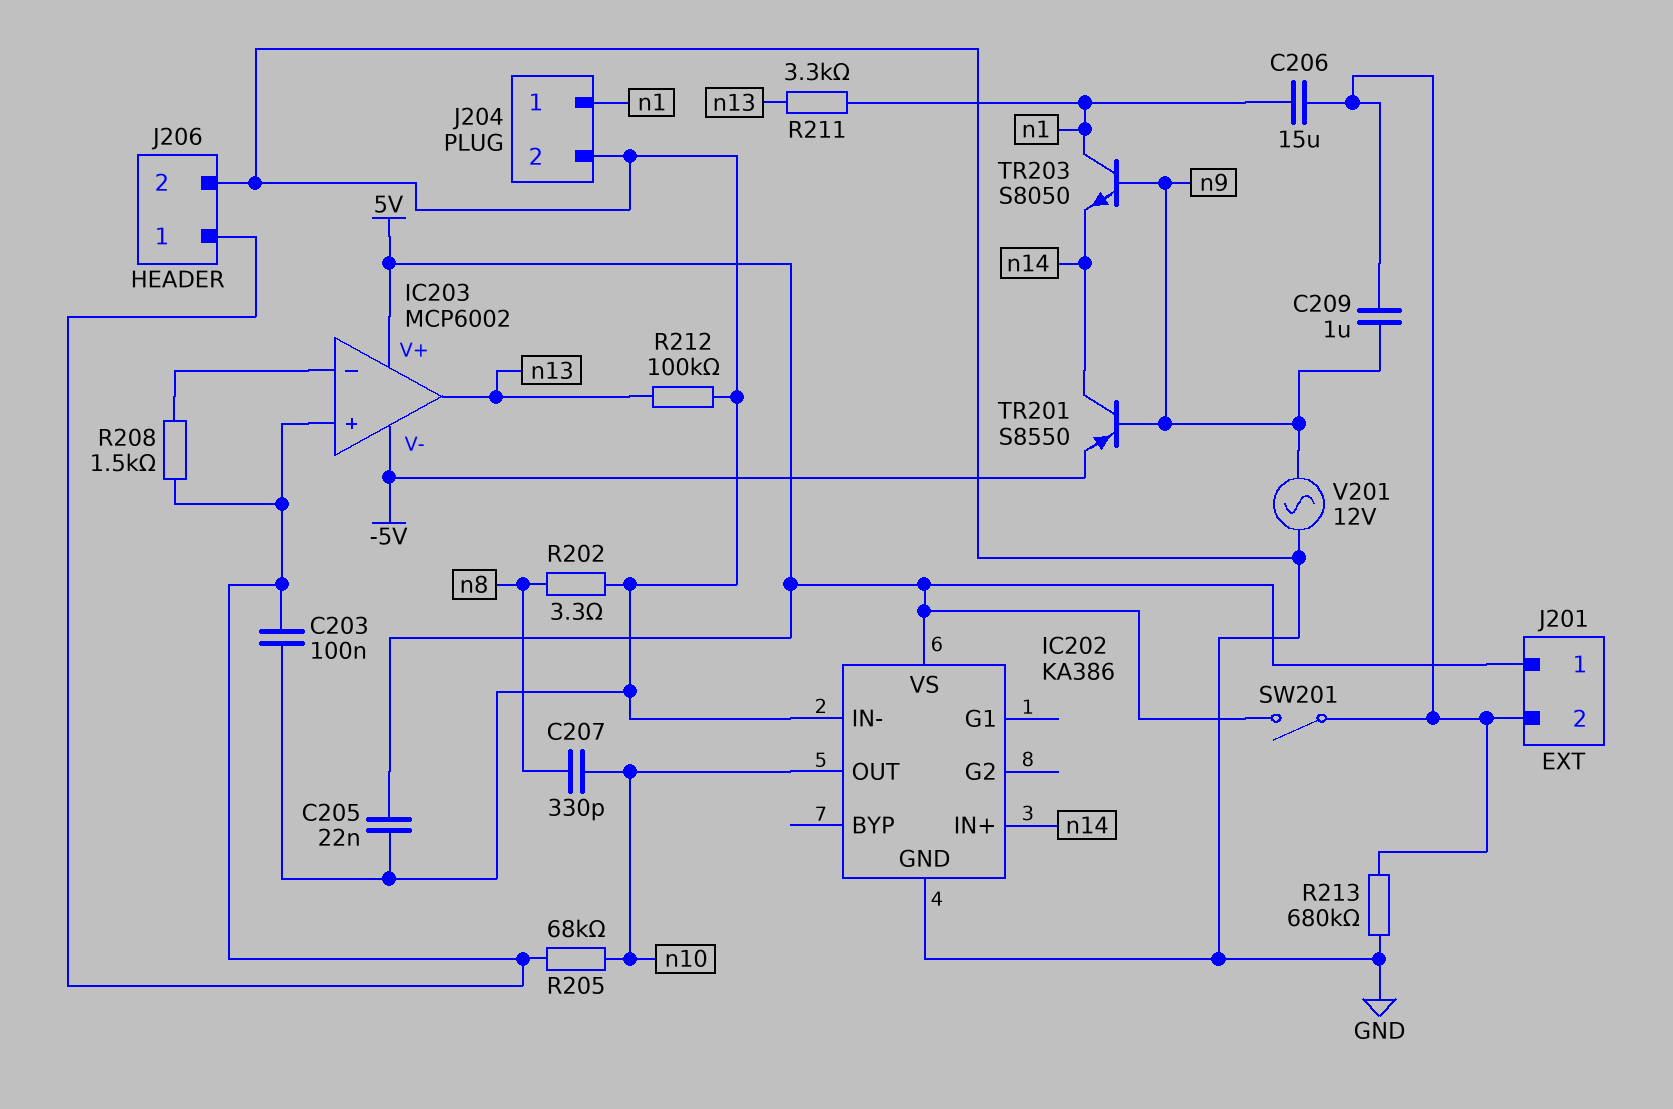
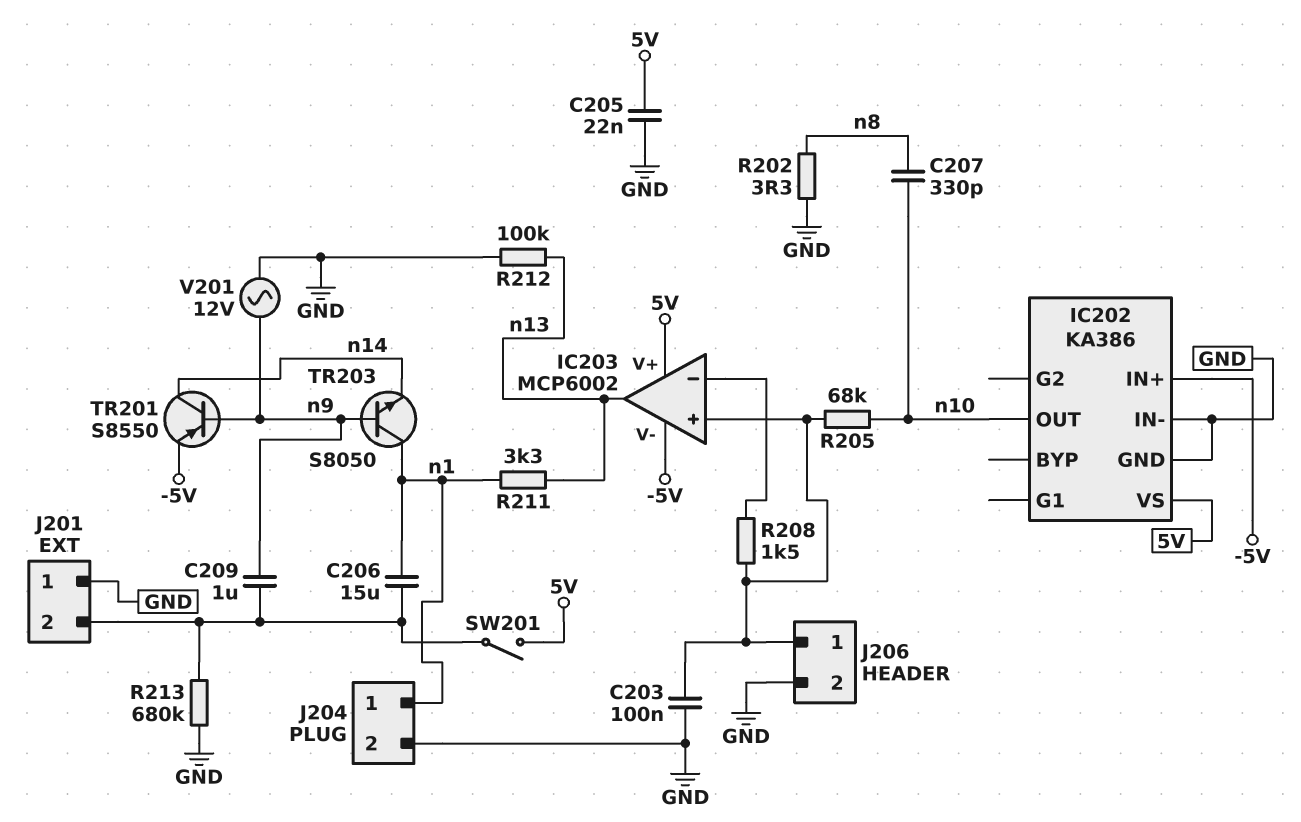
IC202 pin IN+: n14 -> -5V
J201 pin 1: 5V -> GND

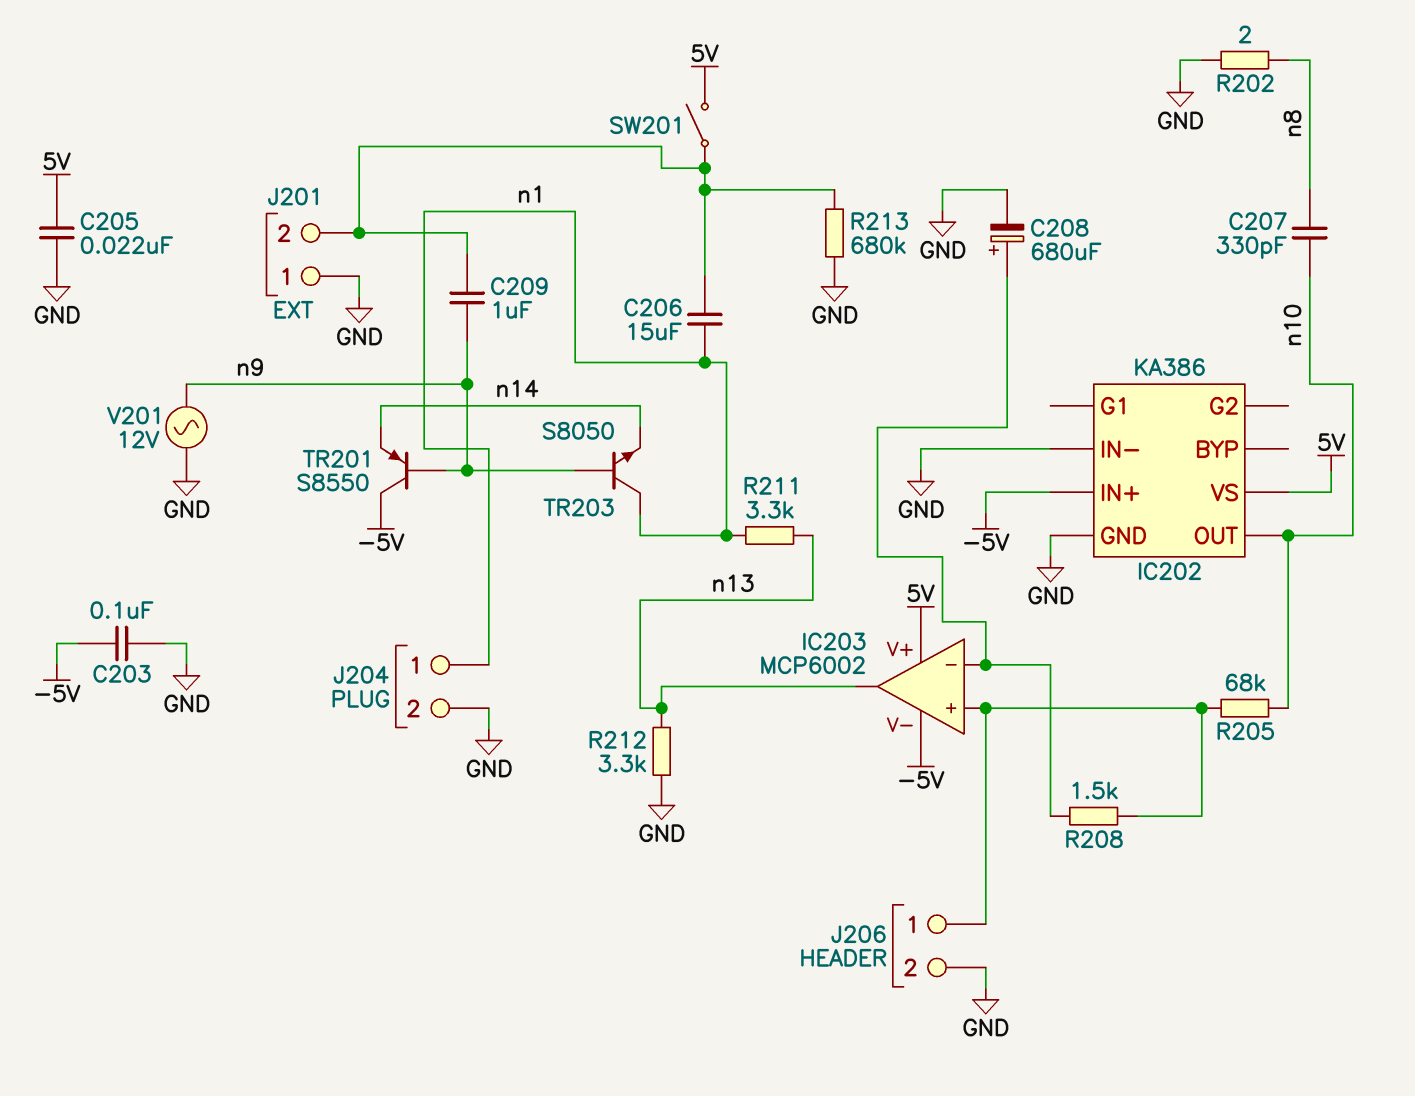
C203: 100nF (GND, IC203/in+) -> 100nF (-5V, GND)
C208: none -> 680uF (plus IC203/in-, minus GND)
R202: 3.3 (GND, n8) -> 2 (GND, n8)
R212: 100k (GND, n13) -> 3.3k (GND, n13)
TR201: PNP S8550 (B n9, C n14, E -5V) -> PNP S8550 (B n9, C -5V, E n14)

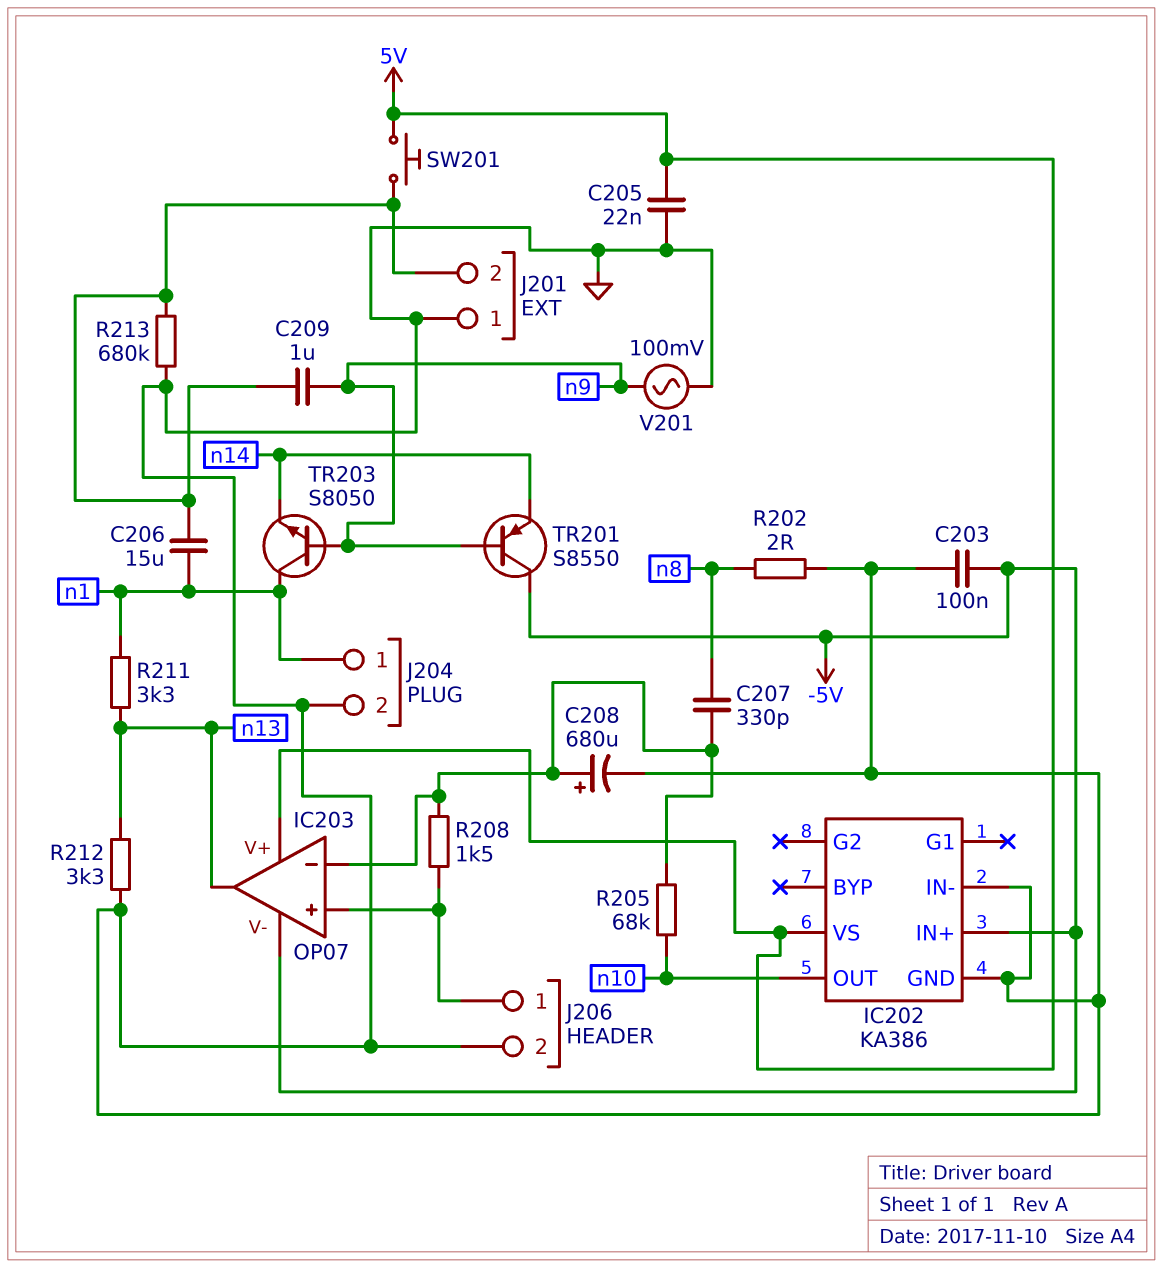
C207: 330pF (n8, n10) -> 330pF (IC203/in-, n8)
IC203: MCP6002 -> OP07
R205: 68k (IC203/in+, n10) -> 68k (IC203/in-, n10)
SW201: switch (5V, J201/2) -> button (5V, J201/2)
V201: AC 12V (GND, n9) -> AC 100mV (GND, n9)

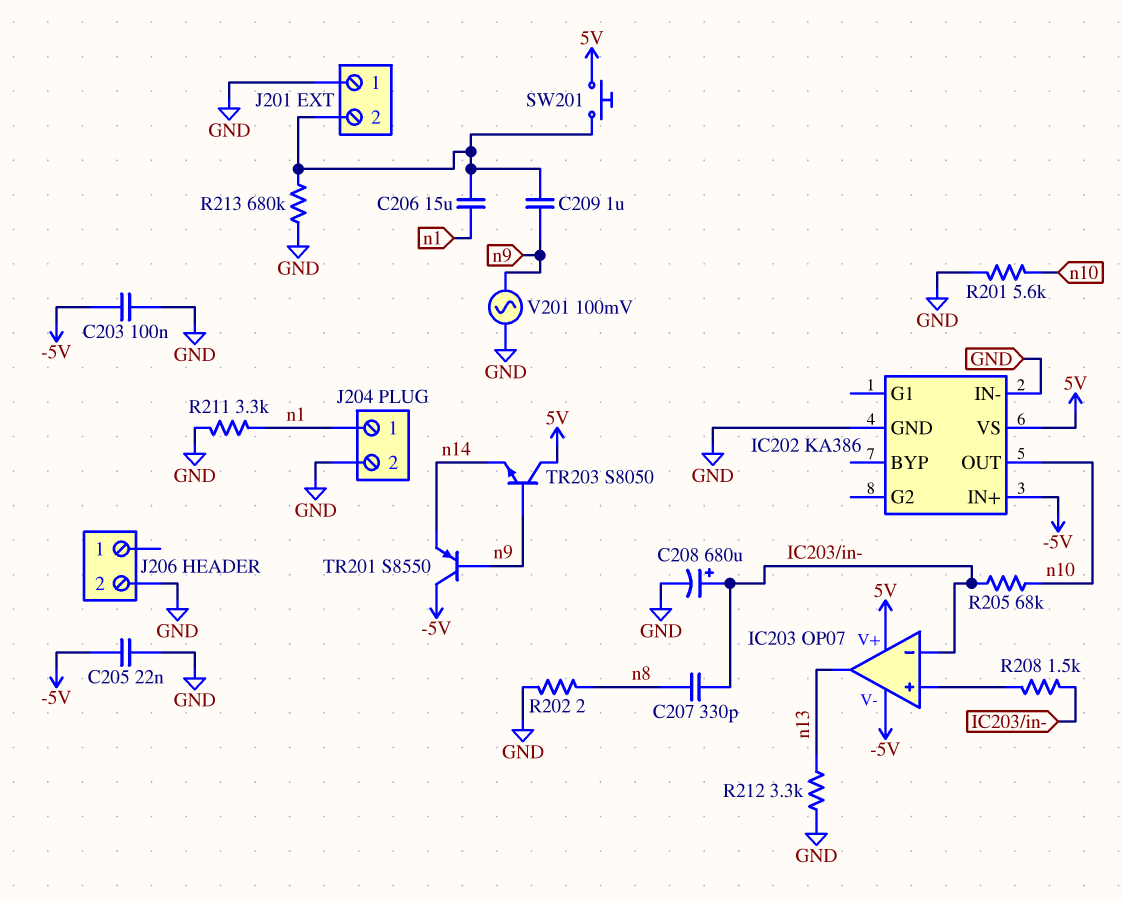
C205: 22nF (5V, GND) -> 22nF (-5V, GND)
J206 pin 1: IC203/in+ -> none
R201: none -> 5.6k (GND, n10)
R211: 3.3k (n1, n13) -> 3.3k (GND, n1)
TR203: NPN S8050 (B n9, C n1, E n14) -> NPN S8050 (B n9, C 5V, E n14)

